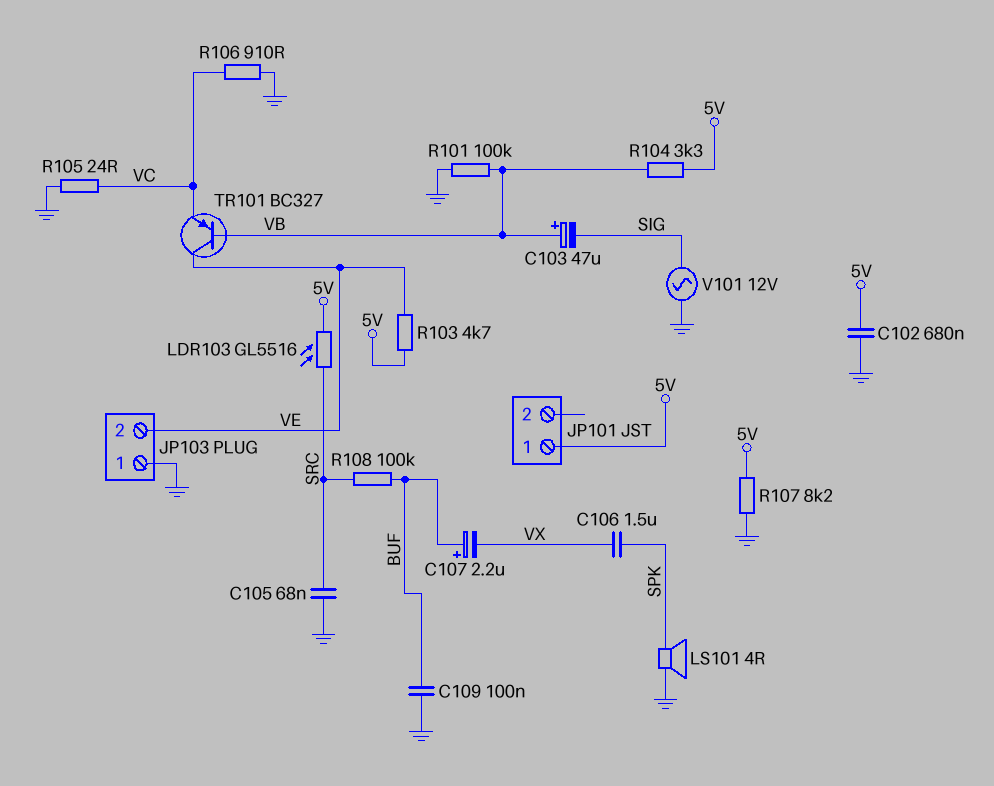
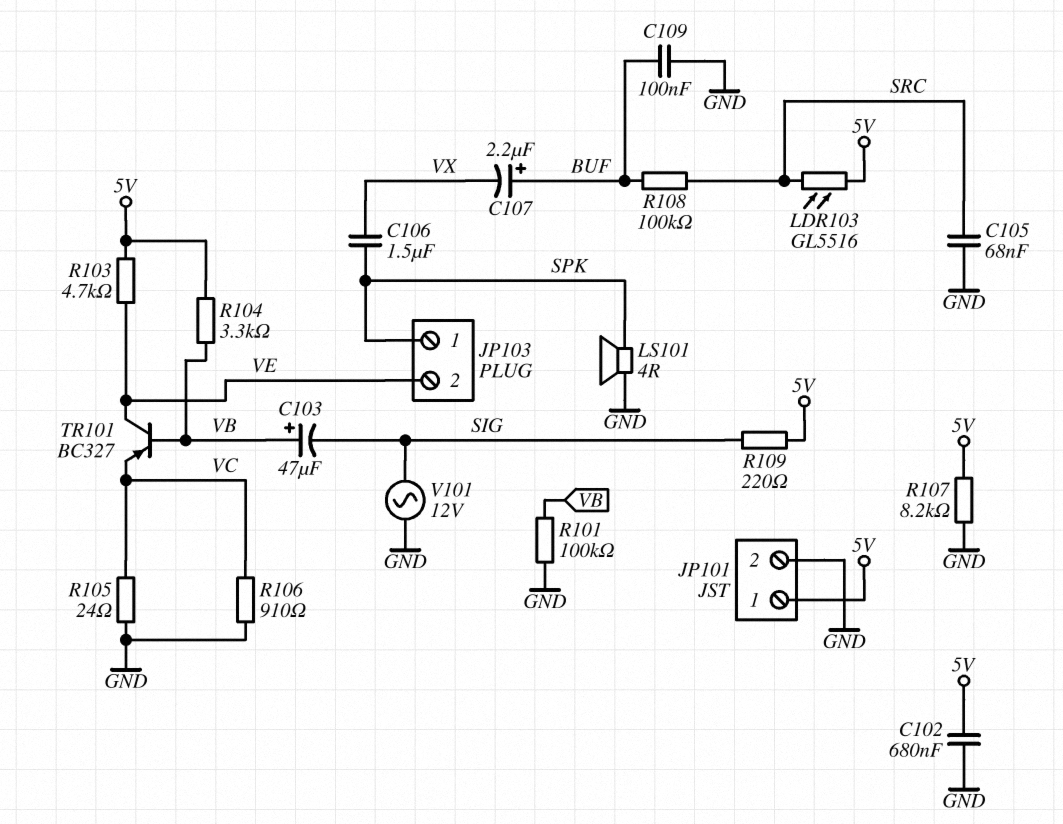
JP101 pin 2: none -> GND
JP103 pin 1: GND -> SPK
R109: none -> 220 (5V, SIG)

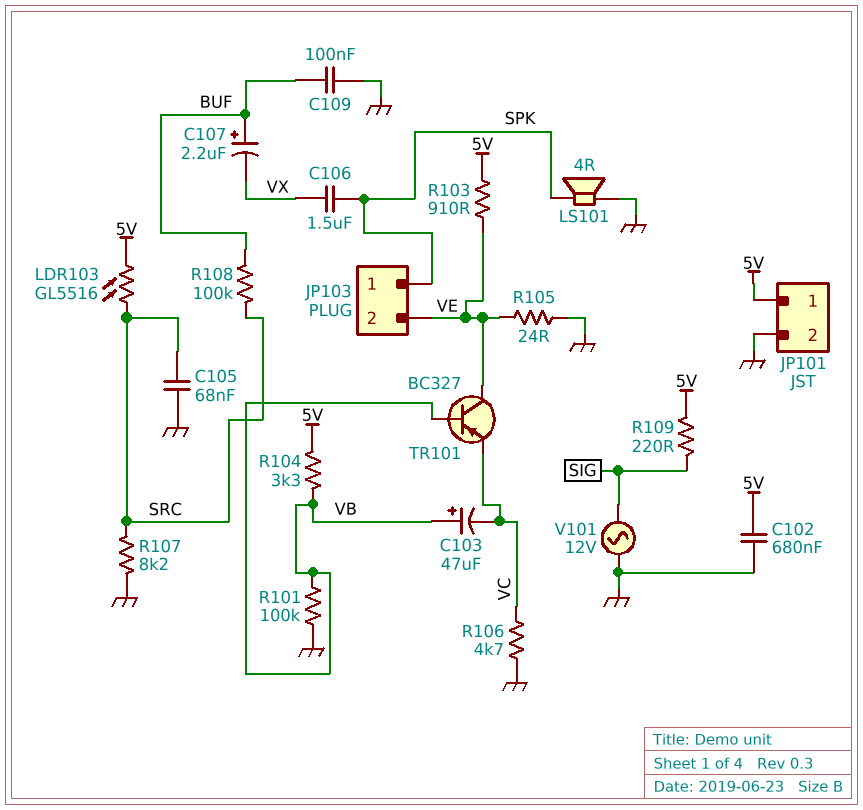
C103: 47uF (plus VB, minus SIG) -> 47uF (plus VB, minus VC)
R103: 4.7k (5V, VE) -> 910 (5V, VE)
R105: 24 (GND, VC) -> 24 (GND, VE)
R106: 910 (GND, VC) -> 4.7k (GND, VC)
R107: 8.2k (5V, GND) -> 8.2k (GND, SRC)

